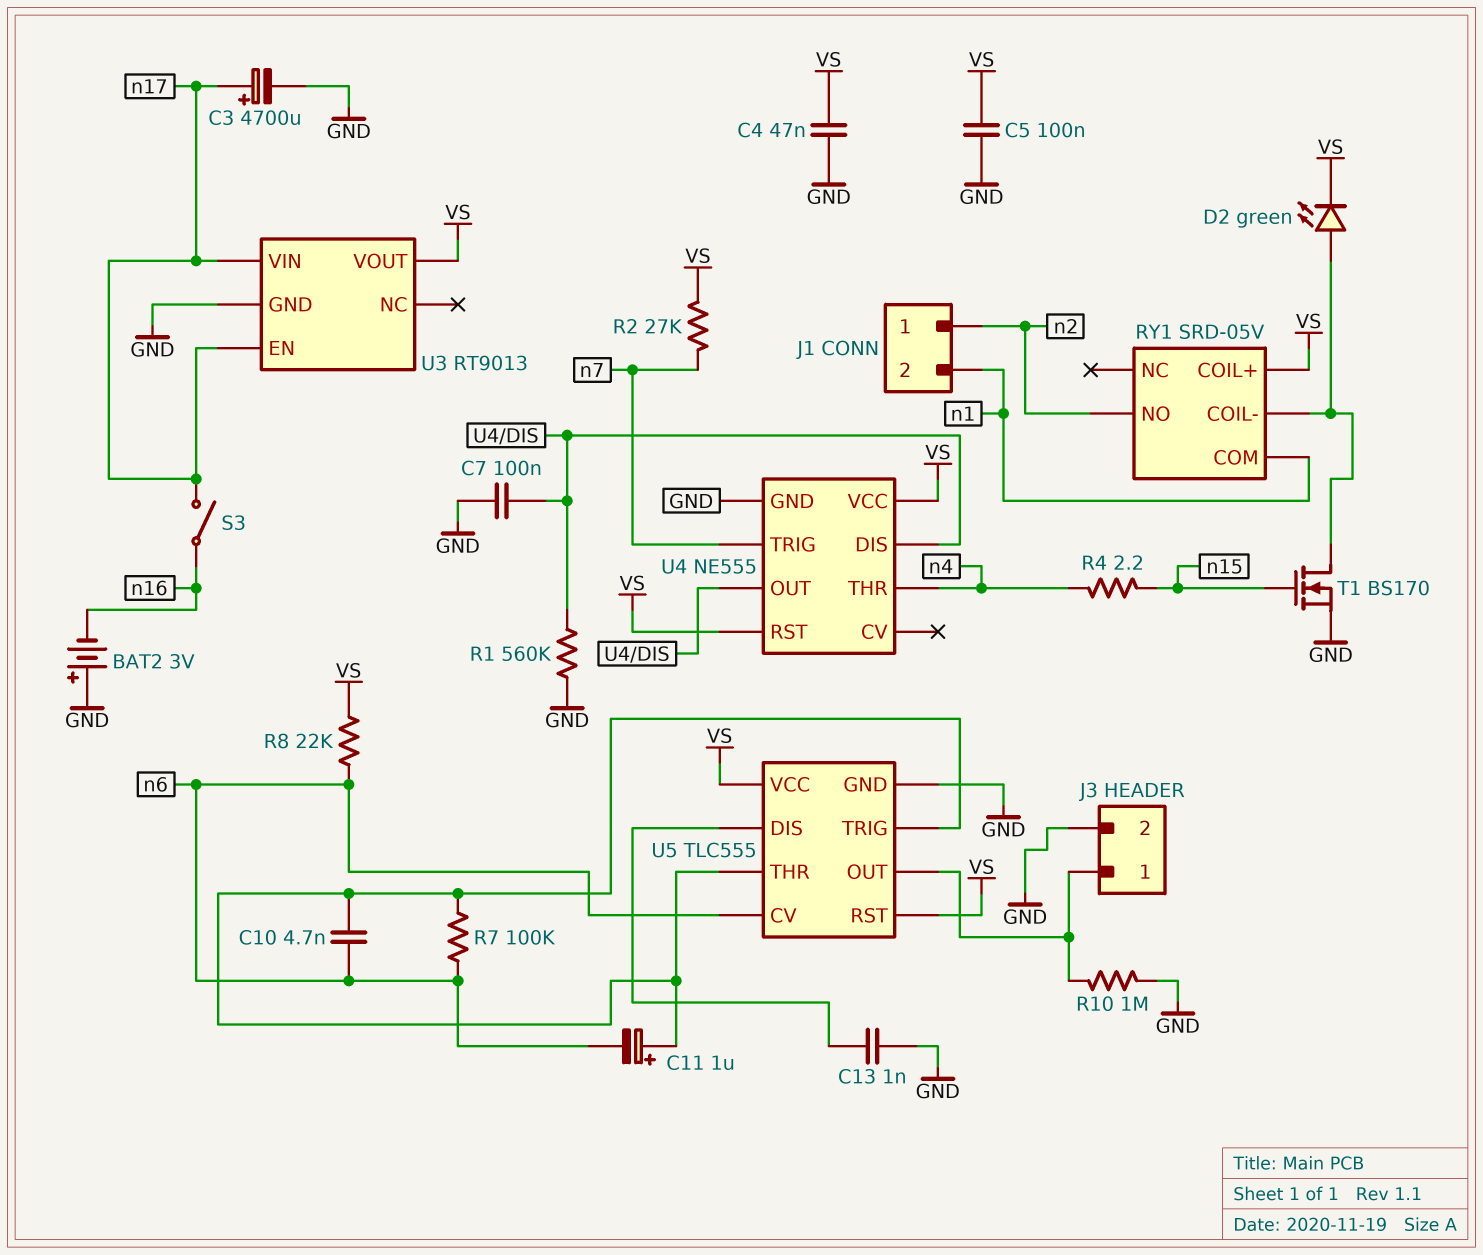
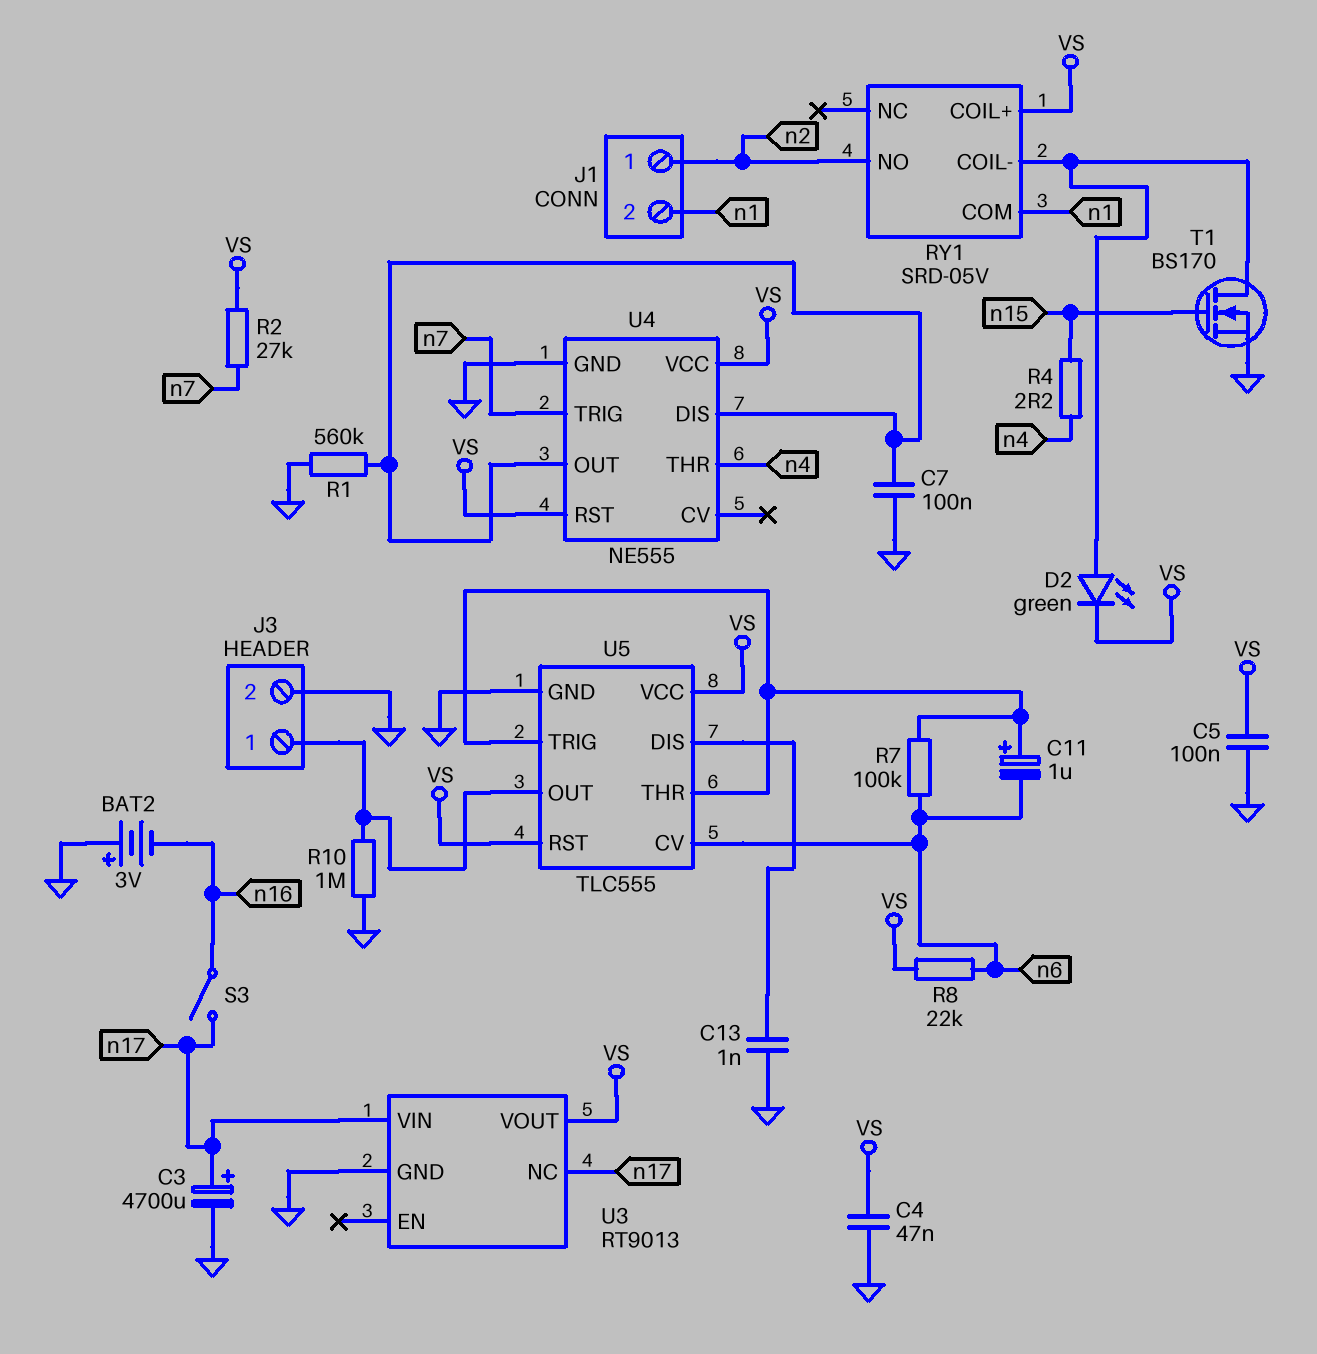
C10: 4.7nF (U5/THR, n6) -> none
U3 pin EN: n17 -> none
U3 pin NC: none -> n17

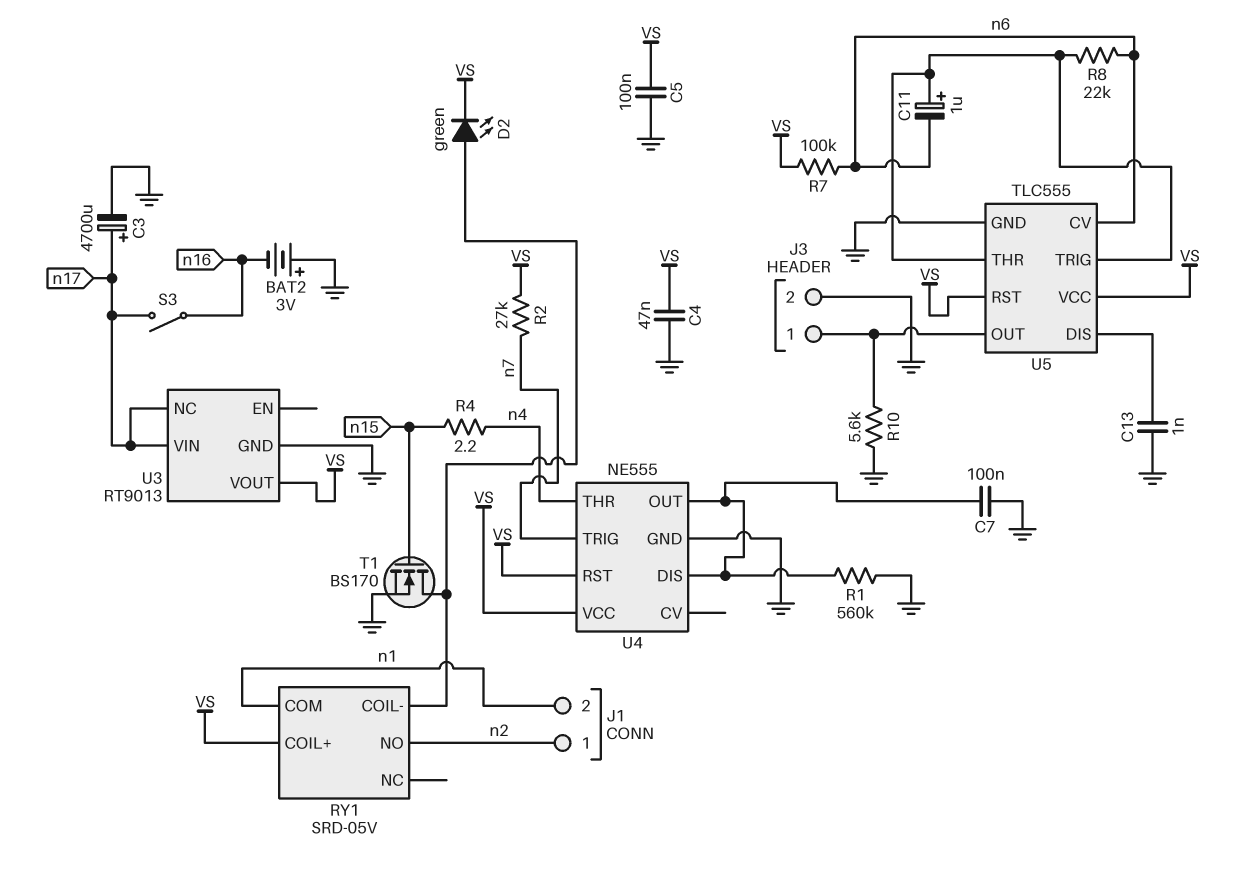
R7: 100k (U5/THR, n6) -> 100k (VS, n6)
R8: 22k (VS, n6) -> 22k (U5/THR, n6)
R10: 1M (GND, J3/1) -> 5.6k (GND, J3/1)

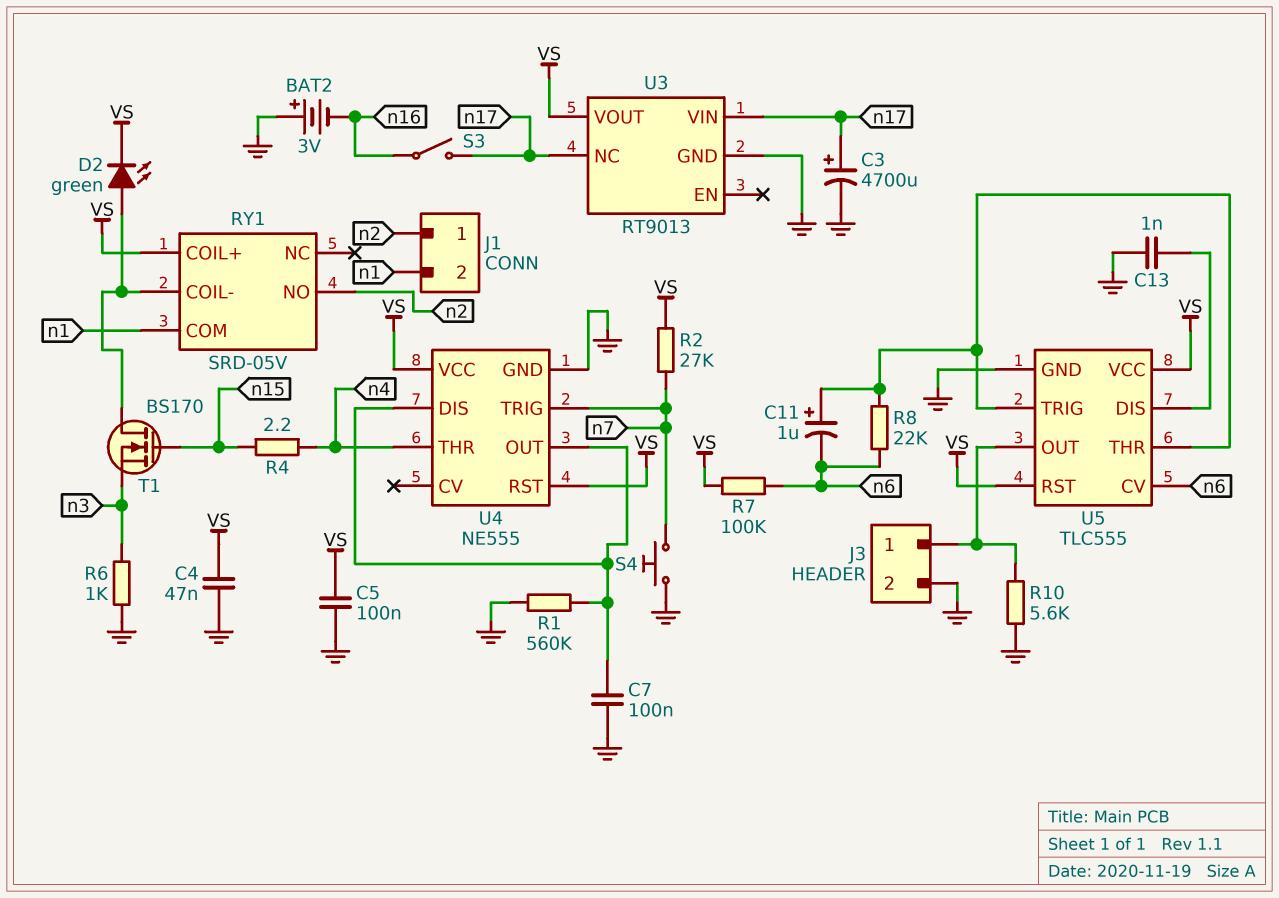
R6: none -> 1k (GND, n3)
S4: none -> button (GND, n7)
T1: NMOS BS170 (G n15, D RY1/COIL-, S GND) -> NMOS BS170 (G n15, D RY1/COIL-, S n3)

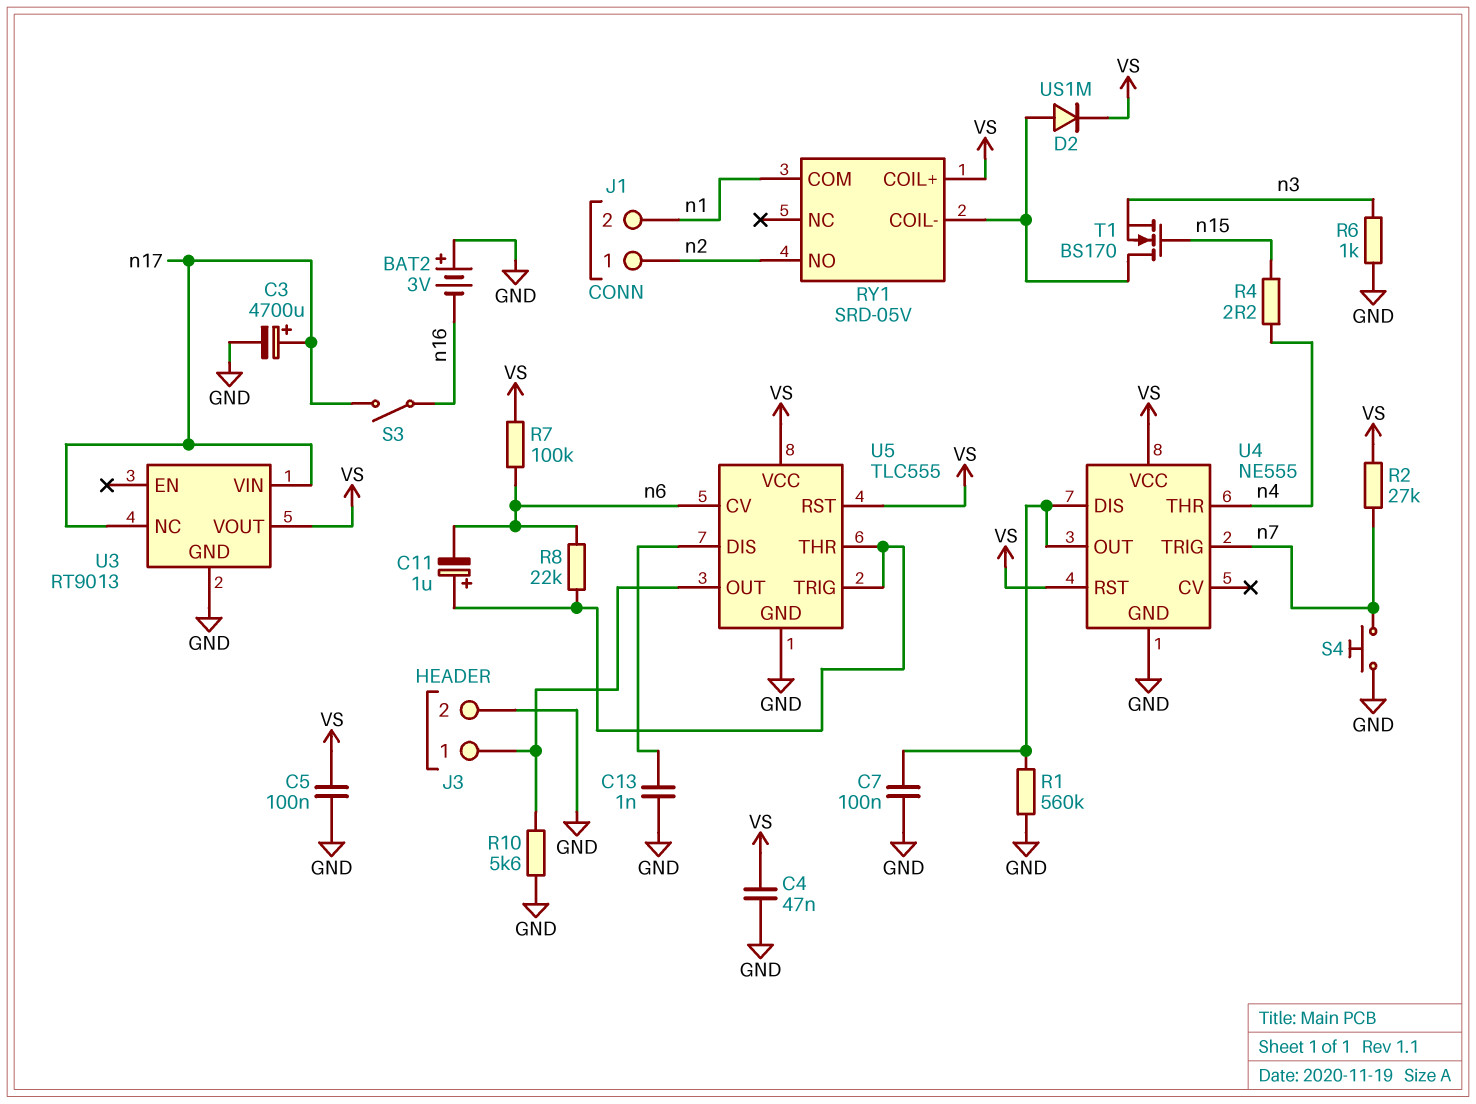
D2: LED green (A RY1/COIL-, K VS) -> diode US1M (A RY1/COIL-, K VS)

